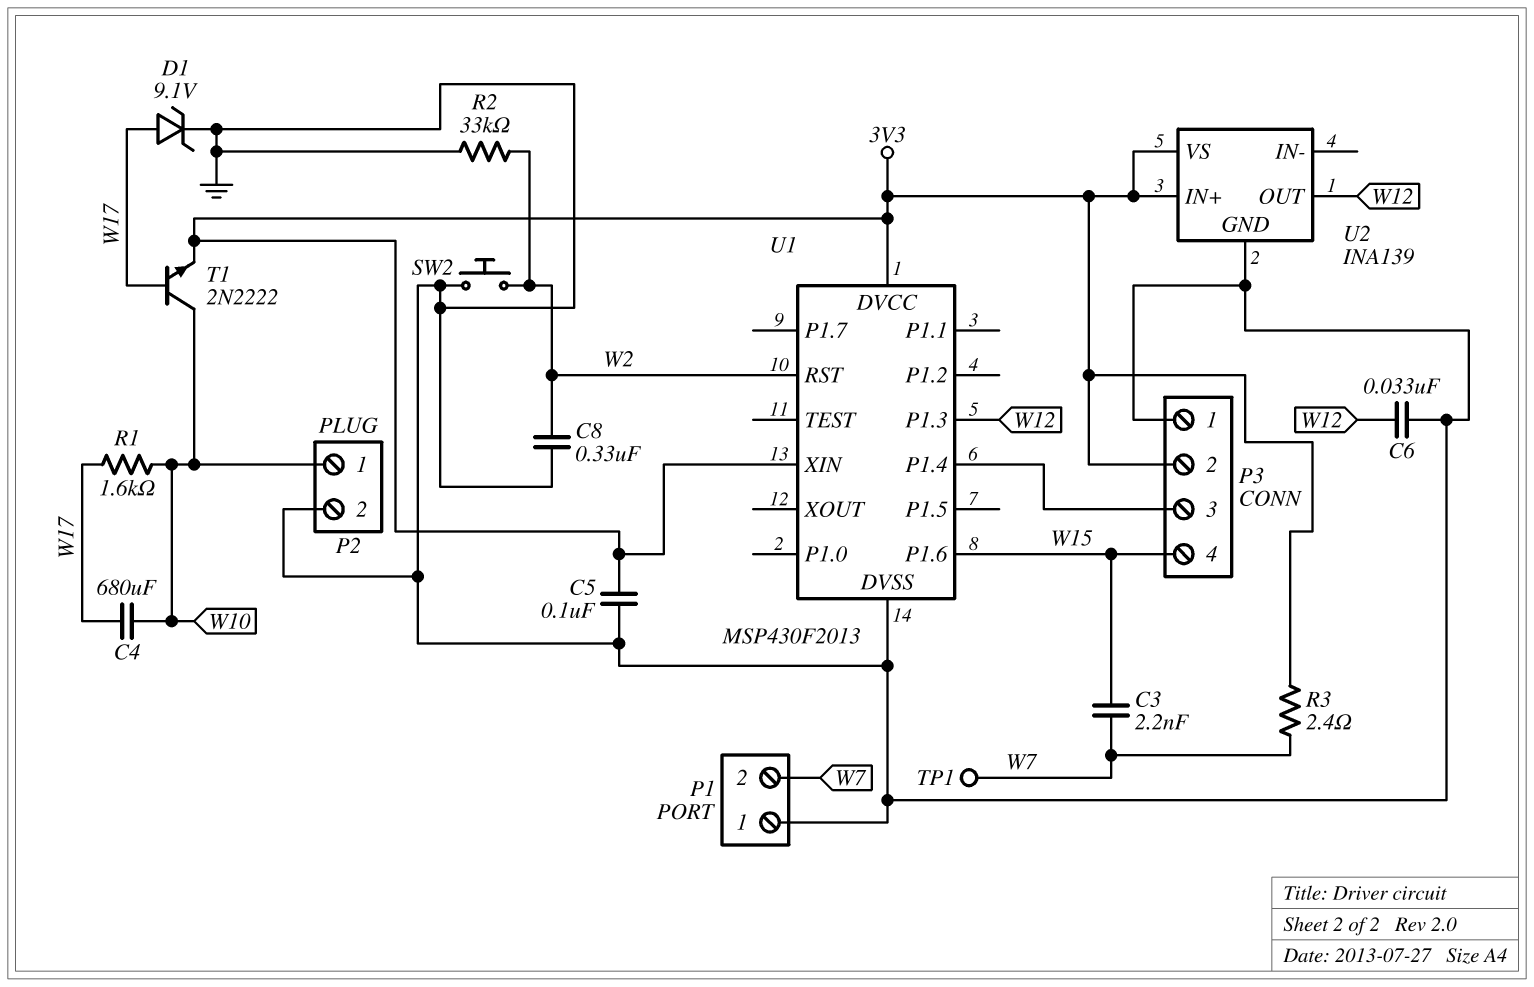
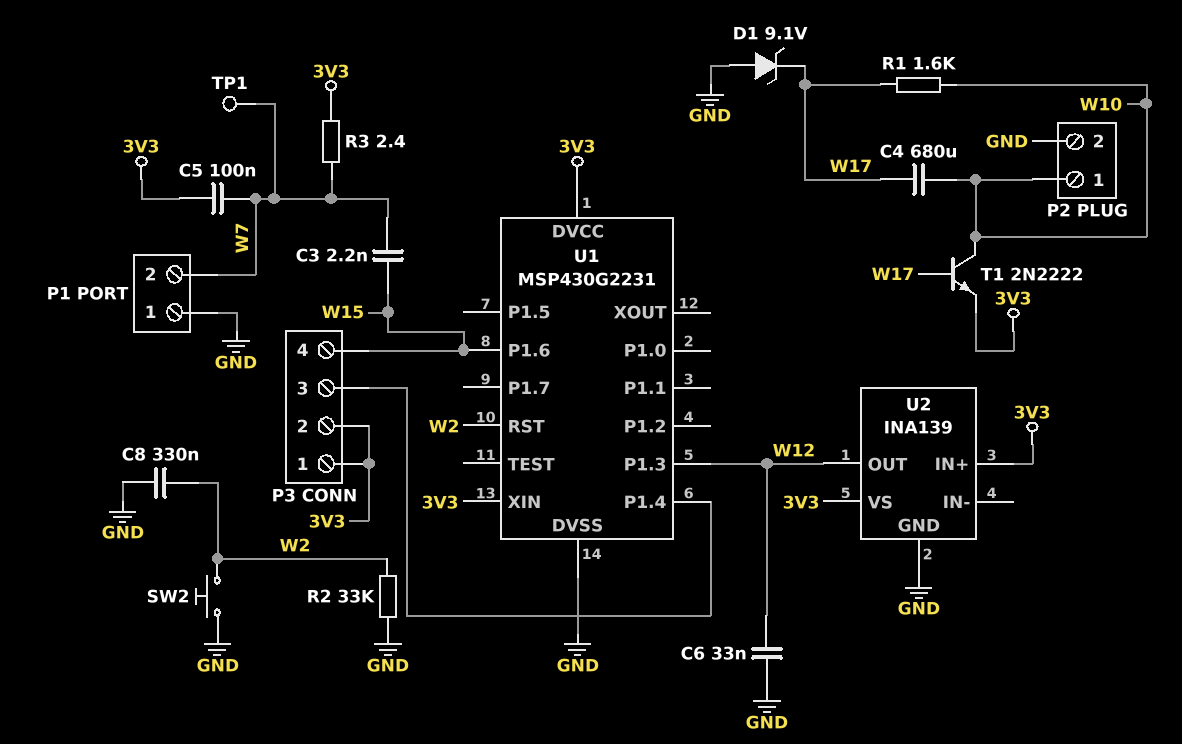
C5: 100nF (3V3, GND) -> 100nF (3V3, W7)
D1: zener 9.1V (A W17, K GND) -> zener 9.1V (A GND, K W17)
P3 pin 1: GND -> 3V3
U1: MSP430F2013 -> MSP430G2231

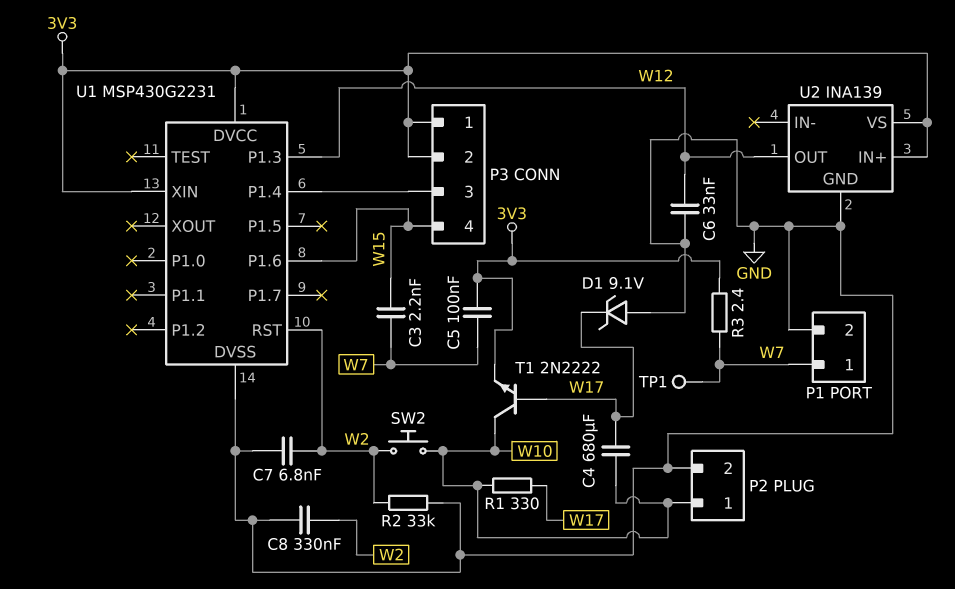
C7: none -> 6.8nF (GND, W2)
P1 pin 1: GND -> W7
P1 pin 2: W7 -> GND
R1: 1.6k (W10, W17) -> 330 (W10, W17)
SW2: button (GND, W2) -> button (W2, W10)

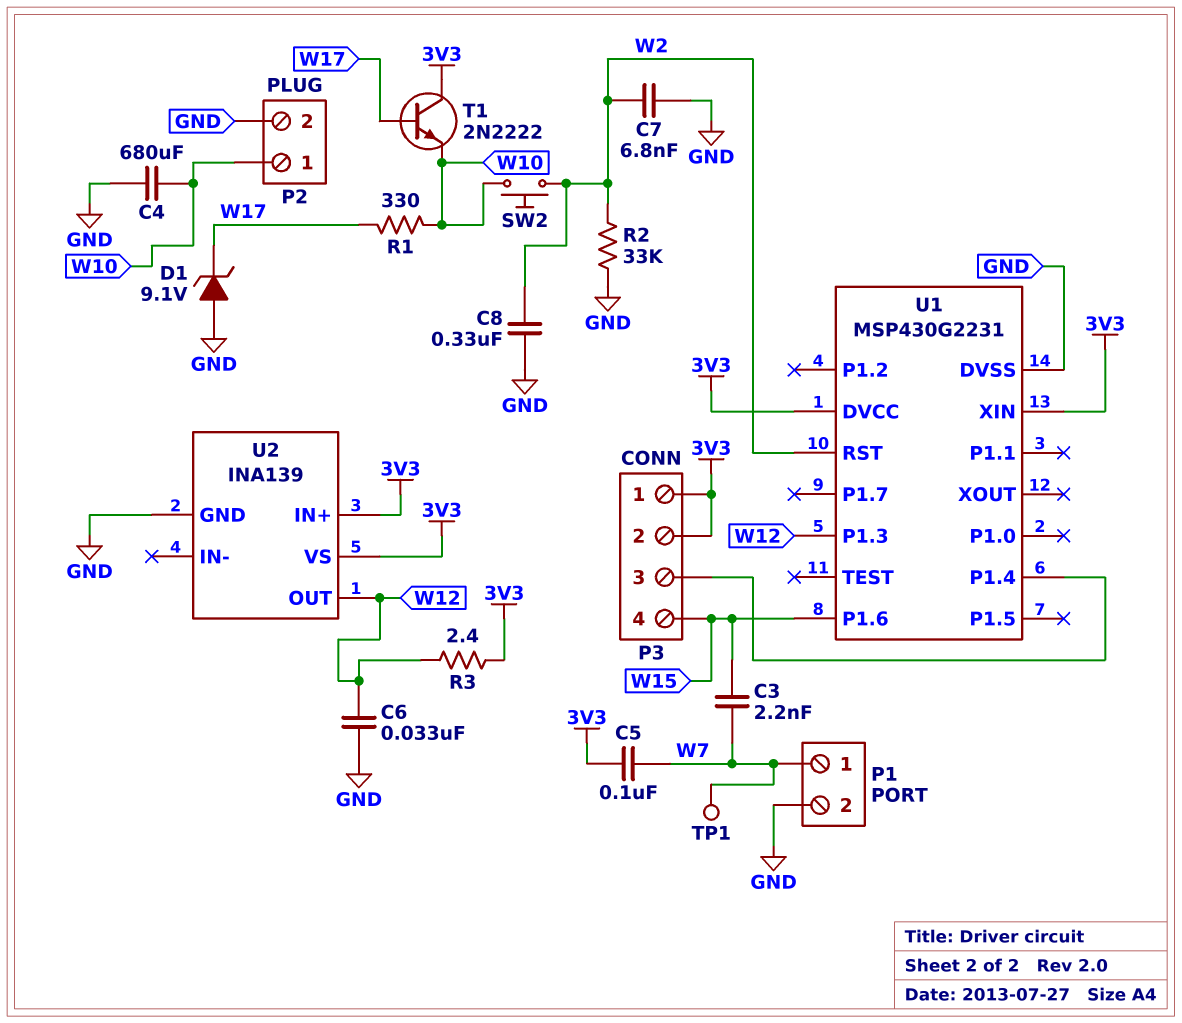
C4: 680uF (W10, W17) -> 680uF (GND, W10)
R3: 2.4 (3V3, W7) -> 2.4 (3V3, W12)
T1: NPN 2N2222 (B W17, C W10, E 3V3) -> NPN 2N2222 (B W17, C 3V3, E W10)

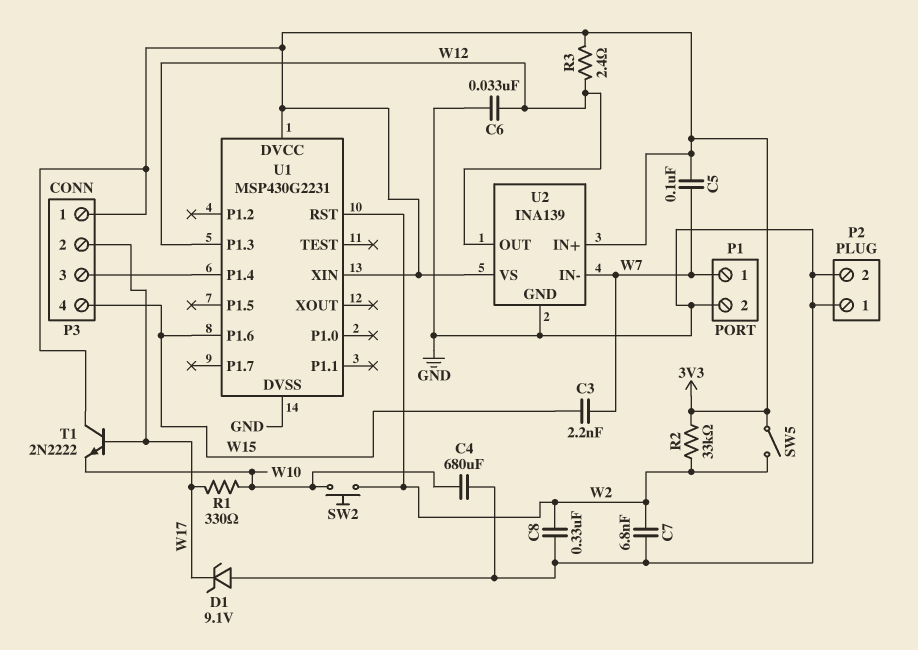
P2 pin 1: W10 -> GND
P3 pin 2: 3V3 -> W17
R2: 33k (GND, W2) -> 33k (3V3, W2)
SW5: none -> switch (3V3, W2)
TP1: test point (W7) -> none
U2 pin IN-: none -> W7

